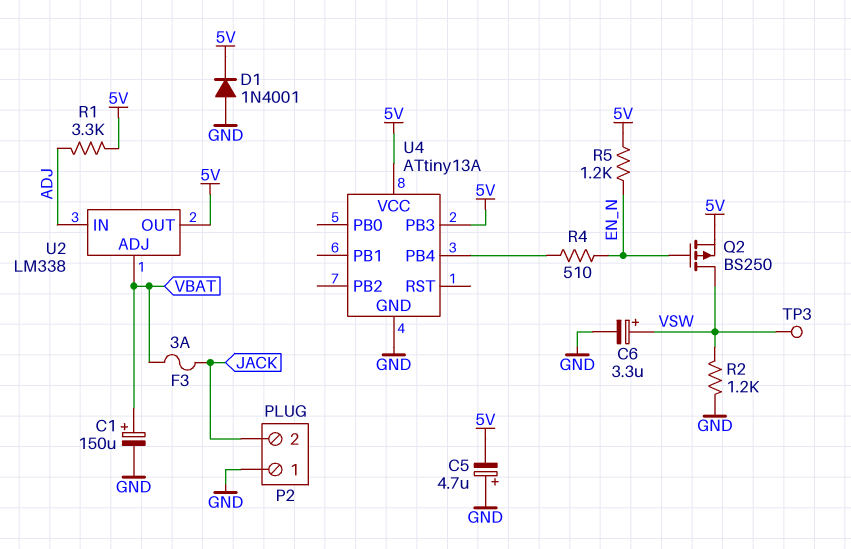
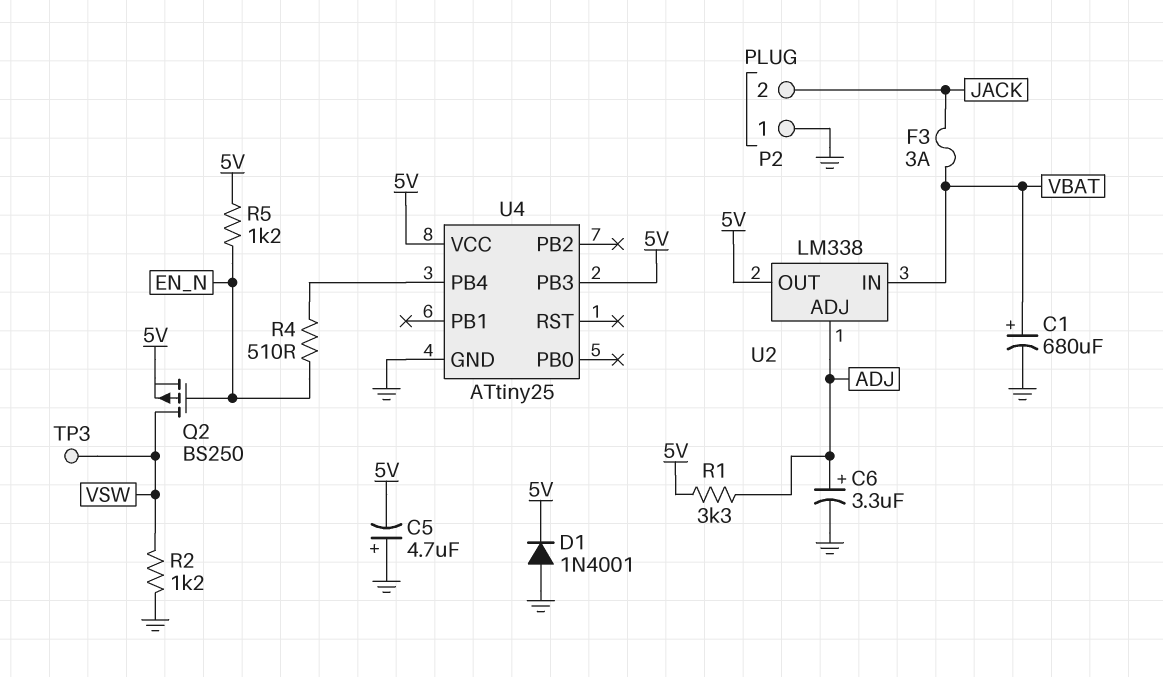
C1: 150uF (plus VBAT, minus GND) -> 680uF (plus VBAT, minus GND)
C6: 3.3uF (plus VSW, minus GND) -> 3.3uF (plus ADJ, minus GND)
U2 pin ADJ: VBAT -> ADJ
U2 pin IN: ADJ -> VBAT
U4: ATtiny13A -> ATtiny25

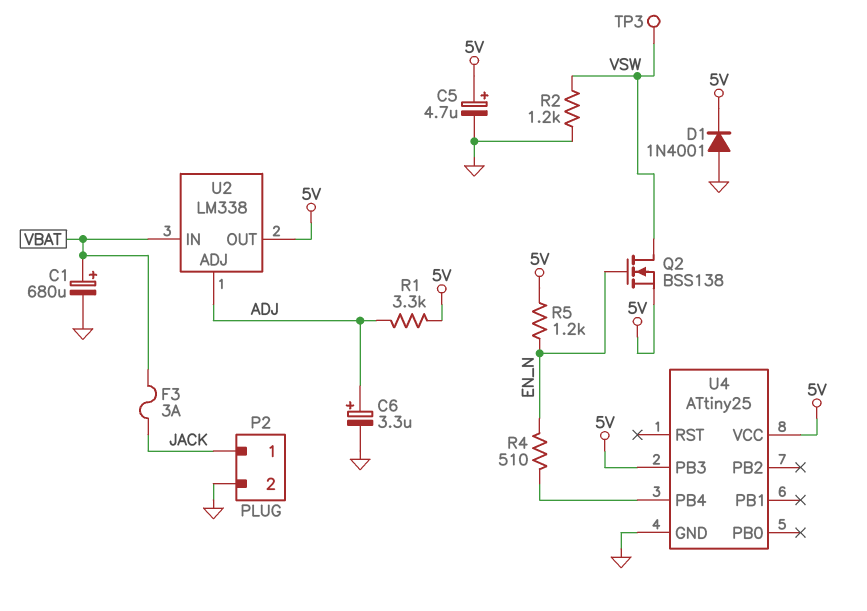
C5: 4.7uF (plus GND, minus 5V) -> 4.7uF (plus 5V, minus GND)
P2 pin 1: GND -> JACK
P2 pin 2: JACK -> GND
Q2: PMOS BS250 (G EN_N, D VSW, S 5V) -> NMOS BSS138 (G EN_N, D VSW, S 5V)

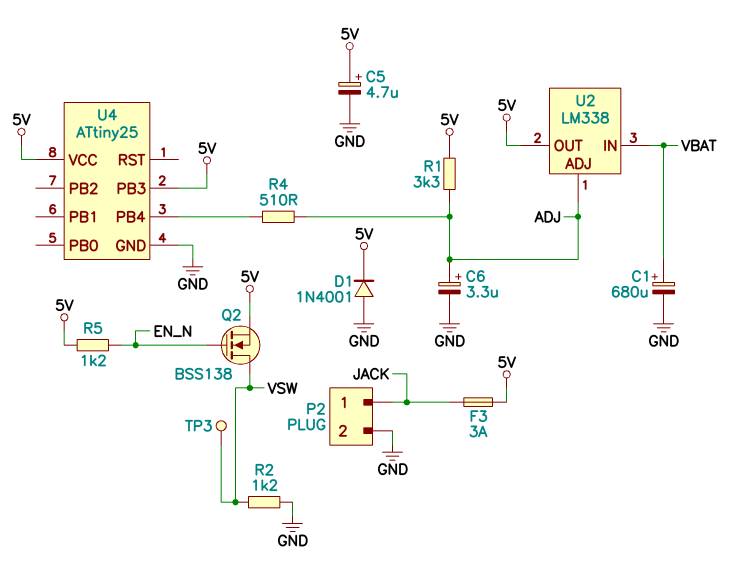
F3: 3A (JACK, VBAT) -> 3A (5V, JACK)
R4: 510 (EN_N, U4/PB4) -> 510 (ADJ, U4/PB4)

